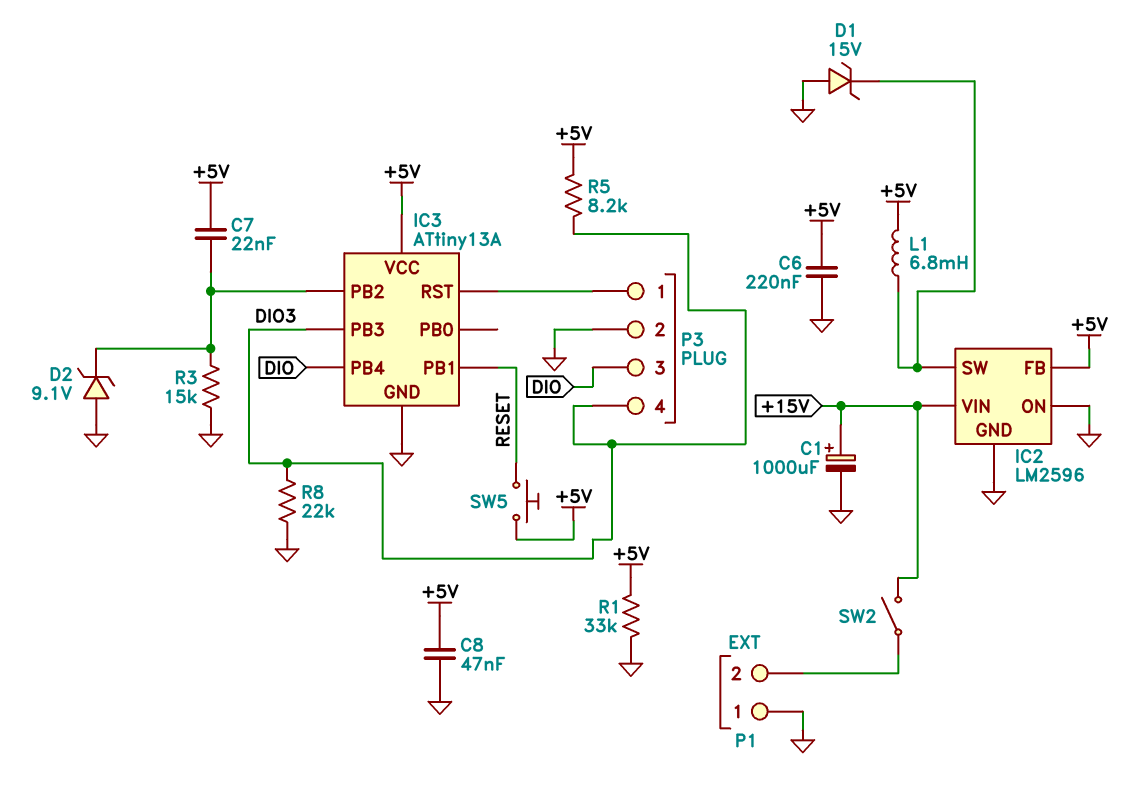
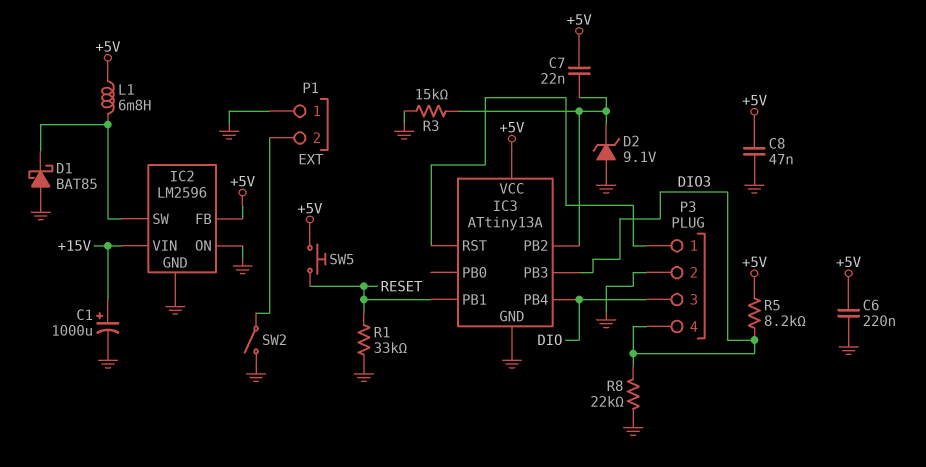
D1: zener 15V (A GND, K IC2/SW) -> schottky BAT85 (A GND, K IC2/SW)
R1: 33k (+5V, GND) -> 33k (GND, RESET)
SW2: switch (+15V, P1/2) -> switch (GND, P1/2)

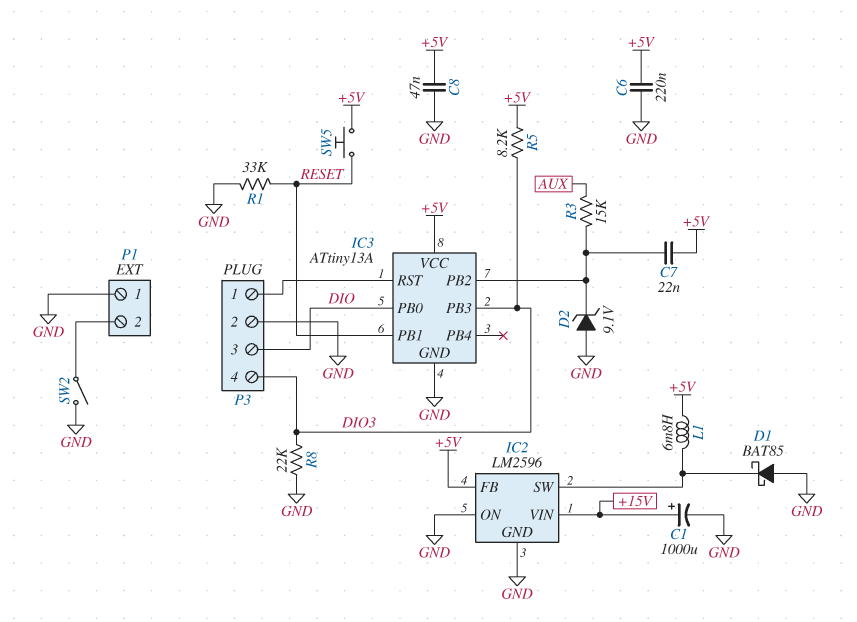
IC3 pin PB0: none -> DIO
IC3 pin PB4: DIO -> none
R3: 15k (GND, IC3/PB2) -> 15k (AUX, IC3/PB2)

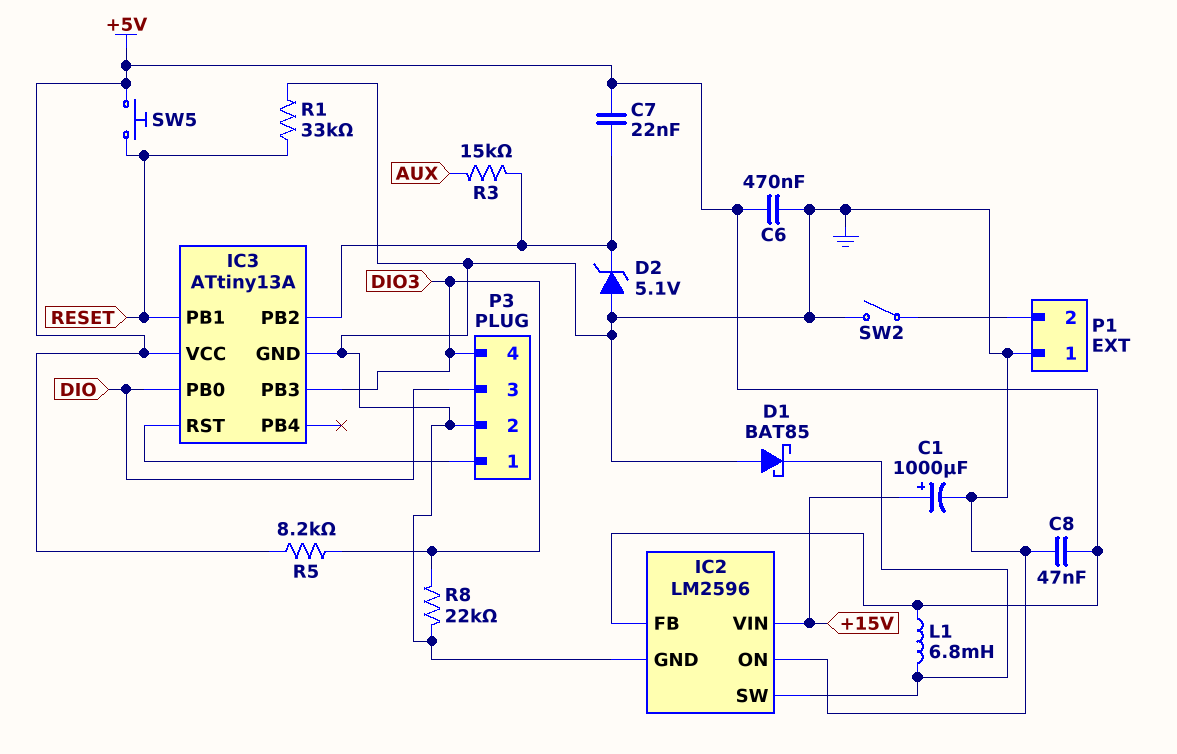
C6: 220nF (+5V, GND) -> 470nF (+5V, GND)
D2: zener 9.1V (A GND, K IC3/PB2) -> zener 5.1V (A GND, K IC3/PB2)

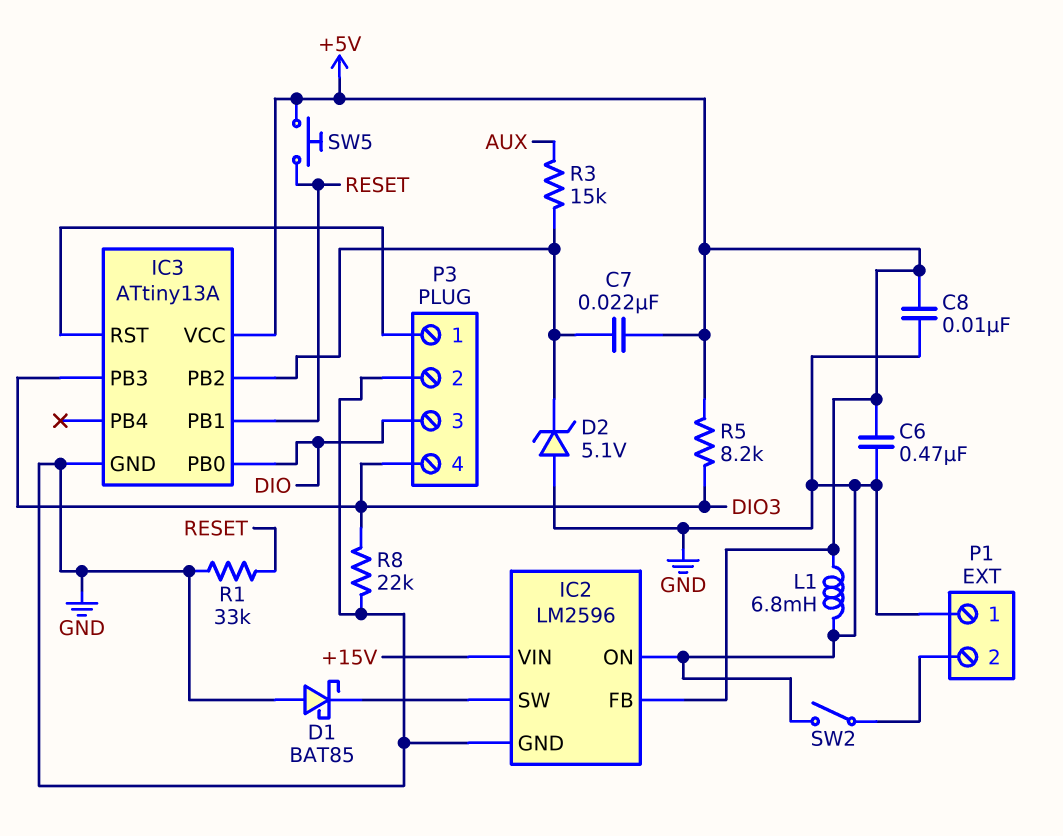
C1: 1000uF (plus +15V, minus GND) -> none
C8: 47nF (+5V, GND) -> 10nF (+5V, GND)
L1: 6.8mH (+5V, IC2/SW) -> 6.8mH (+5V, GND)

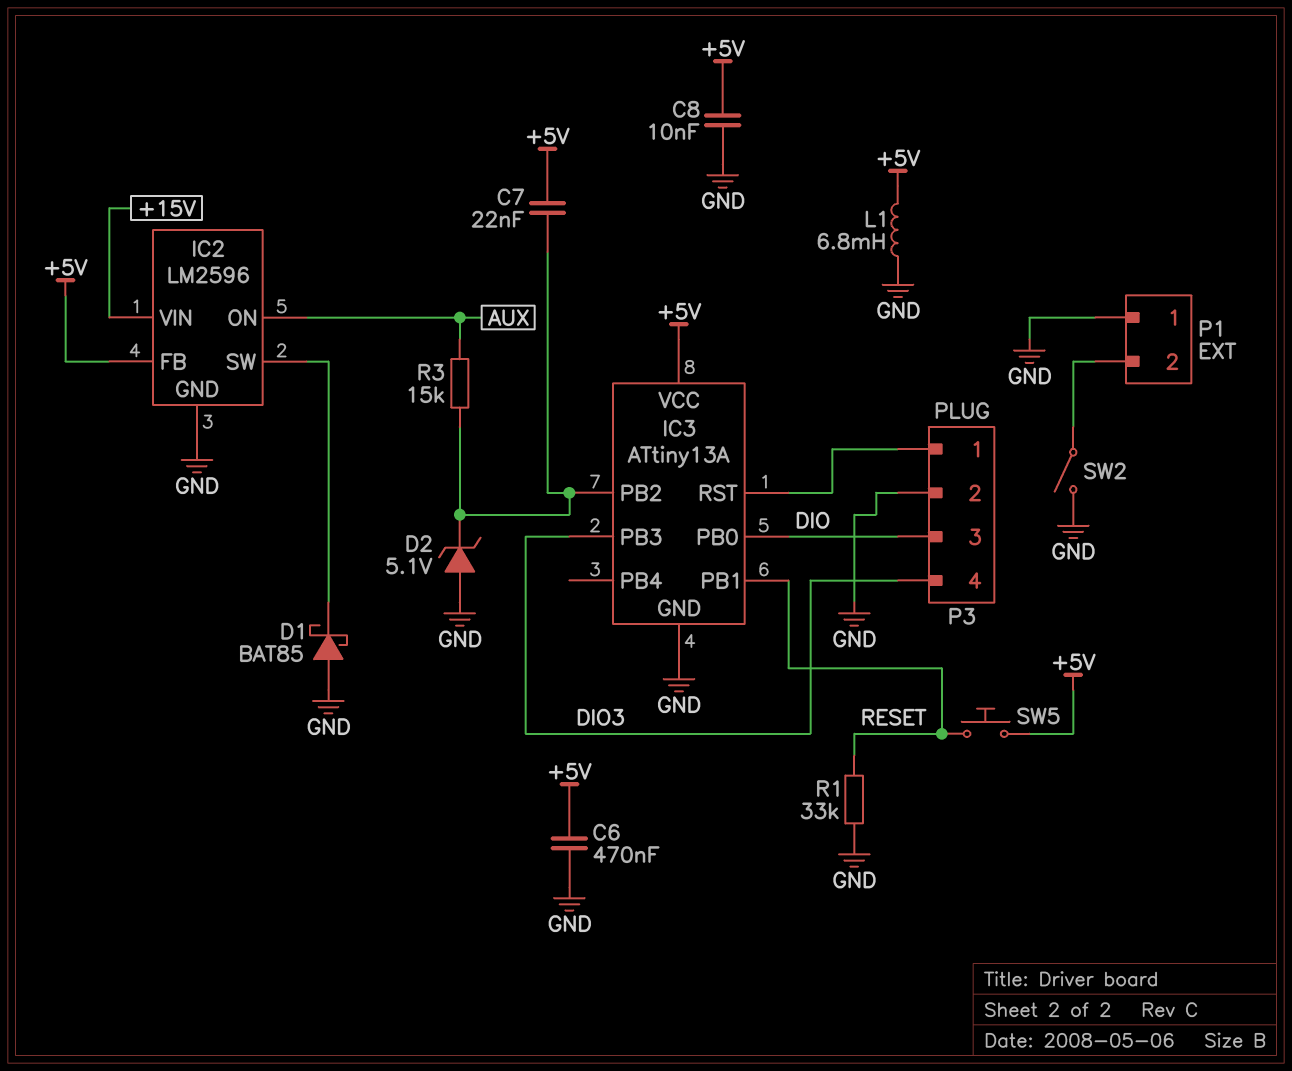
IC2 pin ON: GND -> AUX
R5: 8.2k (+5V, DIO3) -> none
R8: 22k (DIO3, GND) -> none

